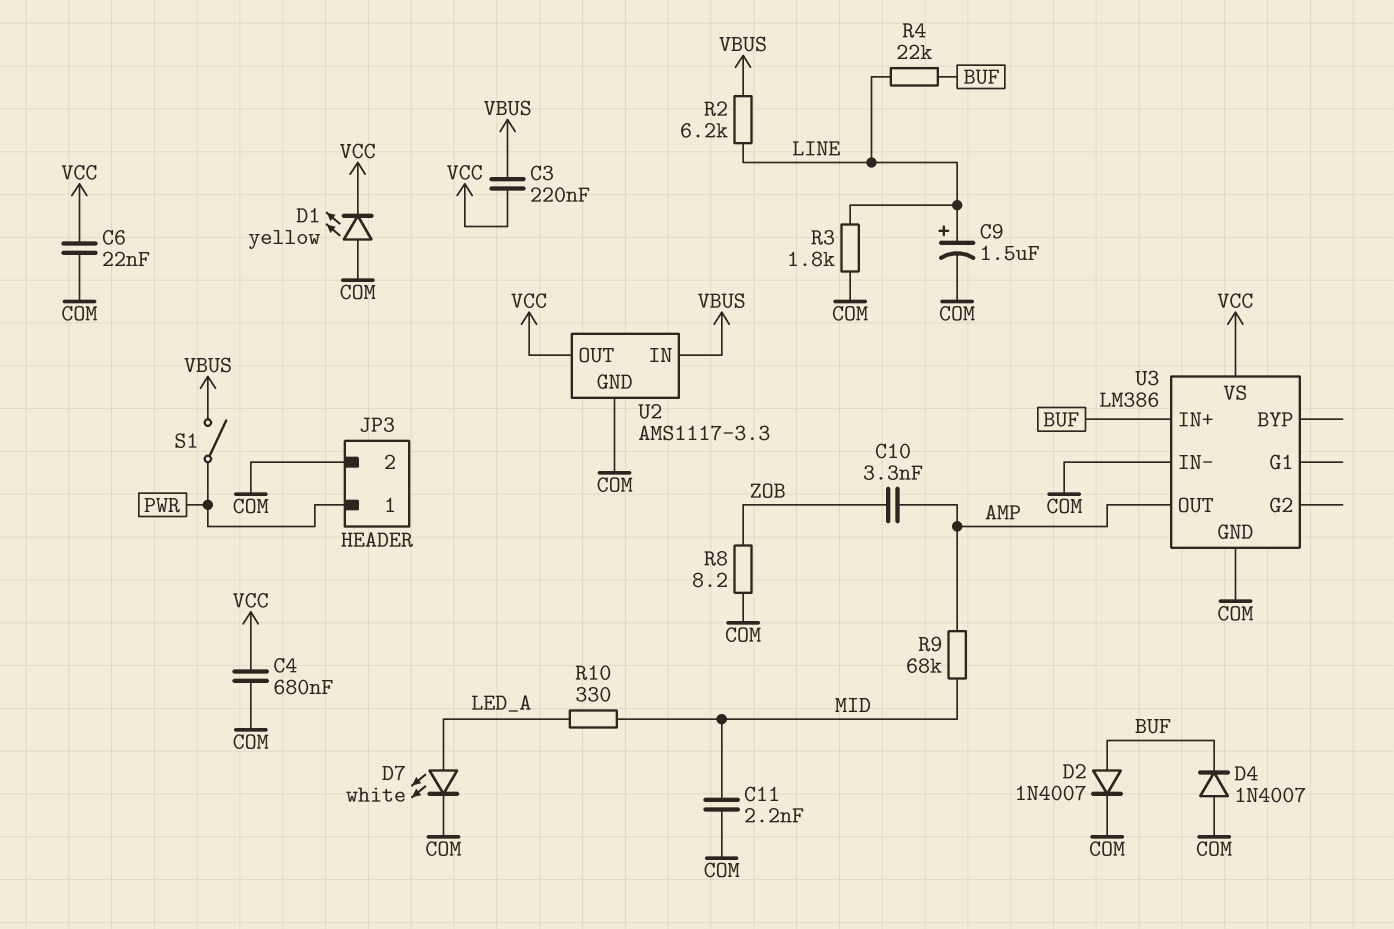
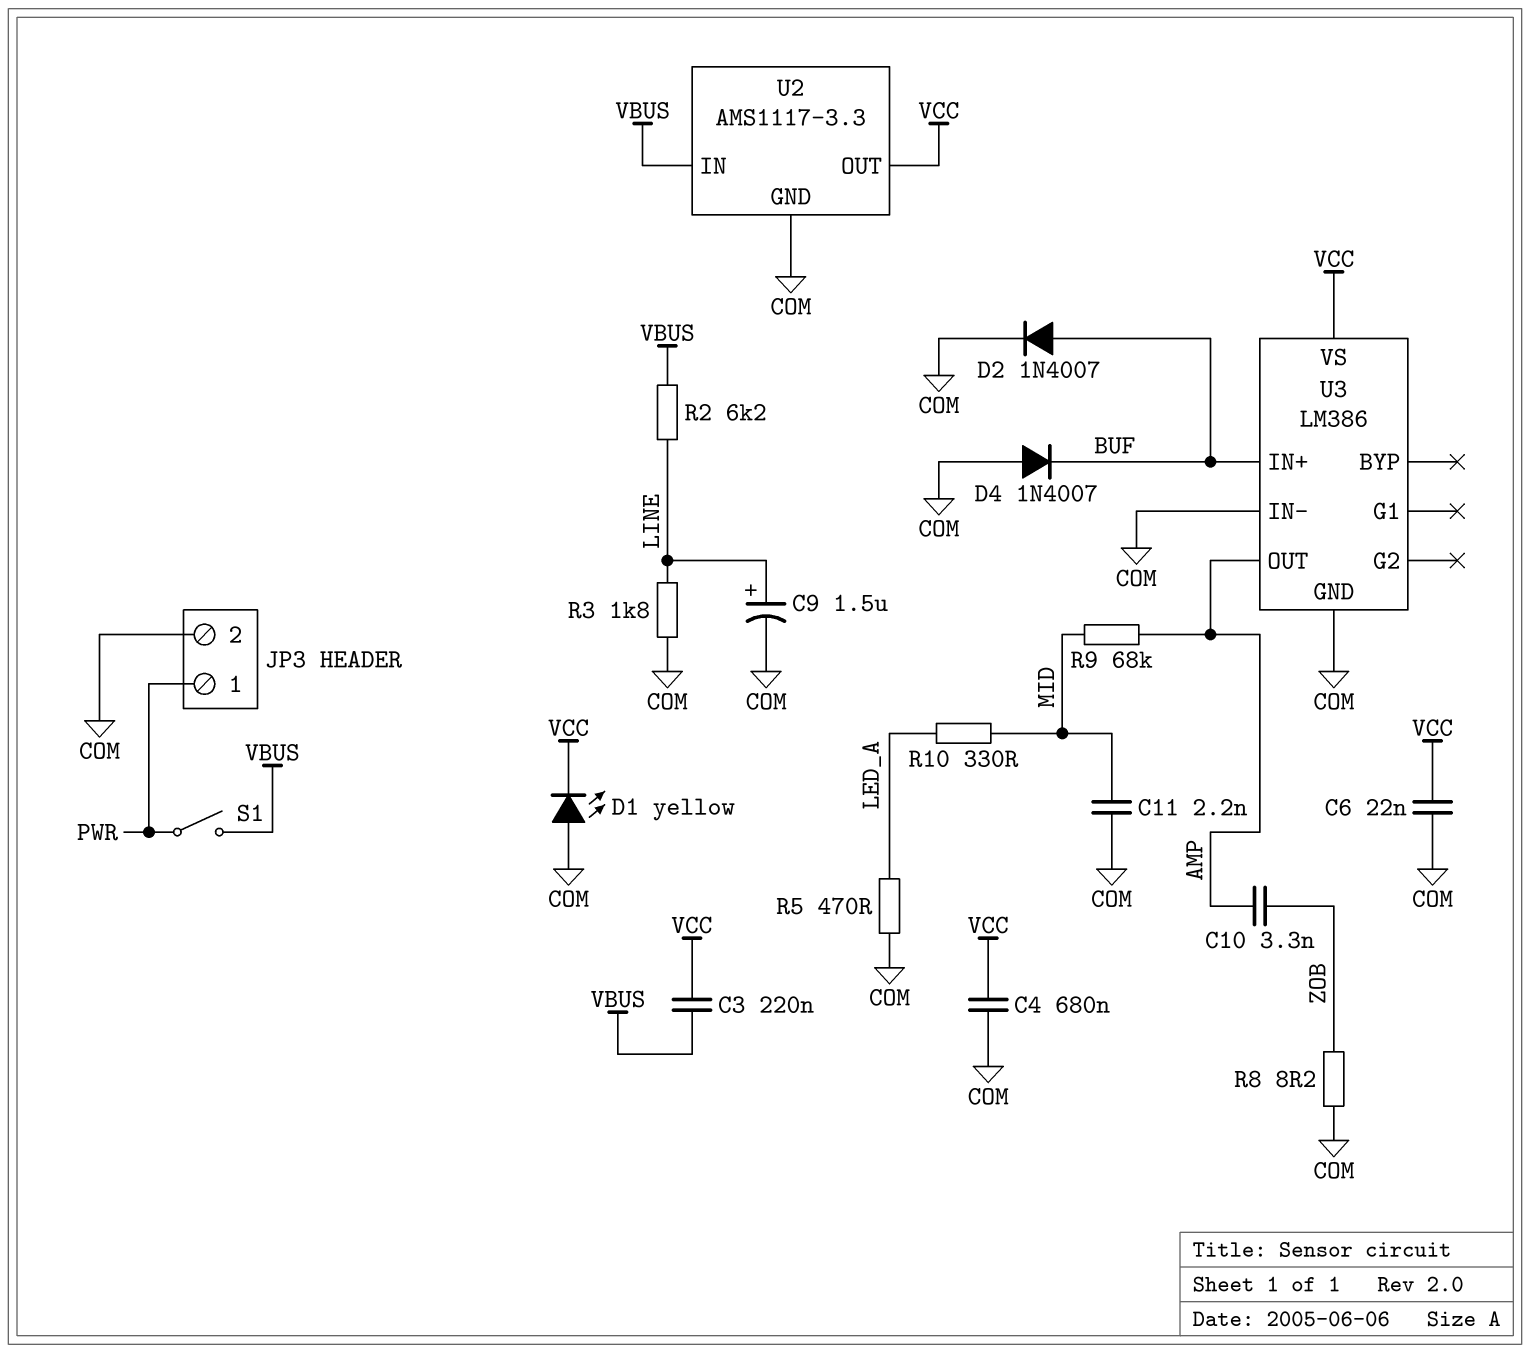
D7: LED white (A LED_A, K COM) -> none
R4: 22k (BUF, LINE) -> none
R5: none -> 470 (COM, LED_A)

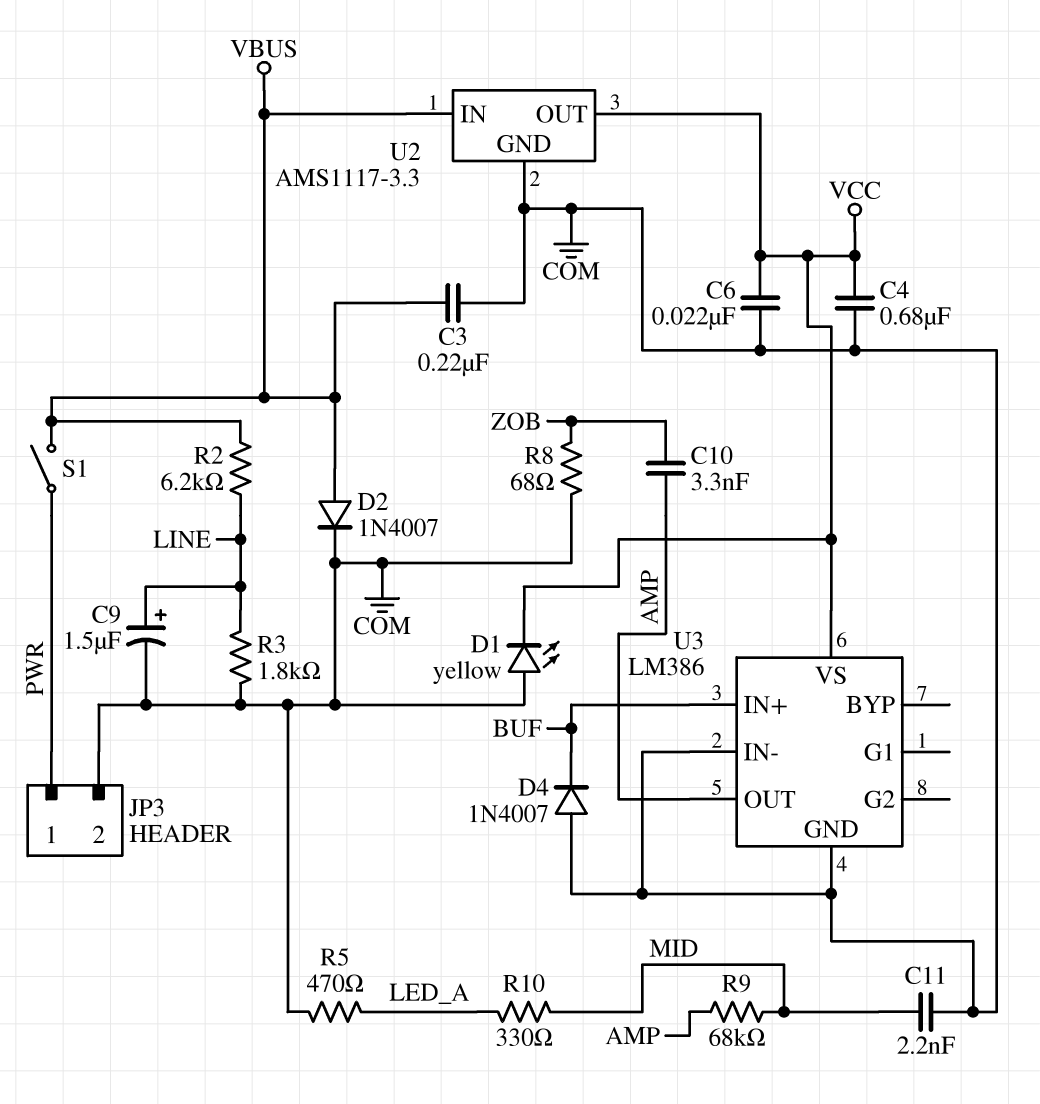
C3: 220nF (VBUS, VCC) -> 220nF (COM, VBUS)
D2: diode 1N4007 (A BUF, K COM) -> diode 1N4007 (A VBUS, K COM)
R8: 8.2 (COM, ZOB) -> 68 (COM, ZOB)

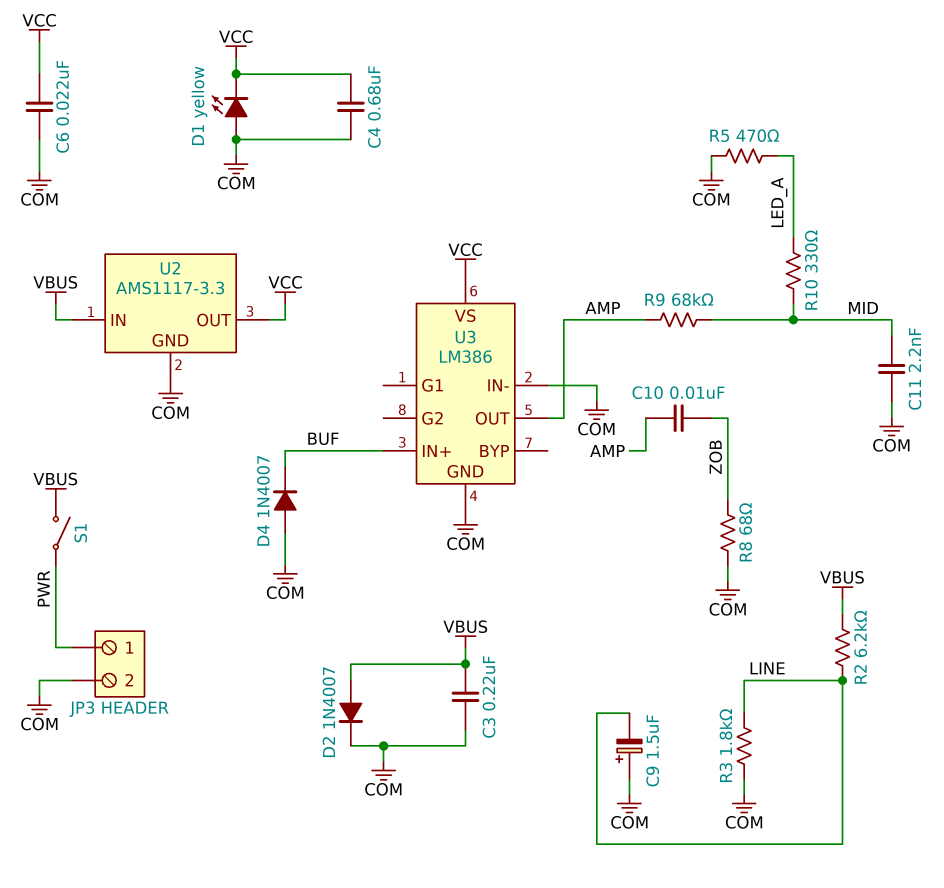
C9: 1.5uF (plus LINE, minus COM) -> 1.5uF (plus COM, minus LINE)
C10: 3.3nF (AMP, ZOB) -> 10nF (AMP, ZOB)

